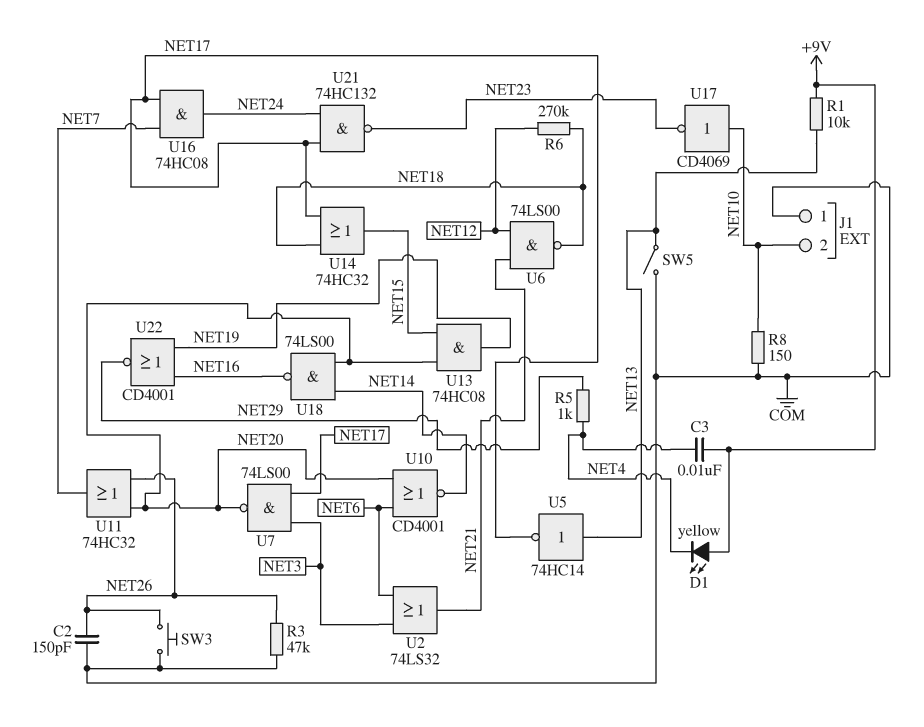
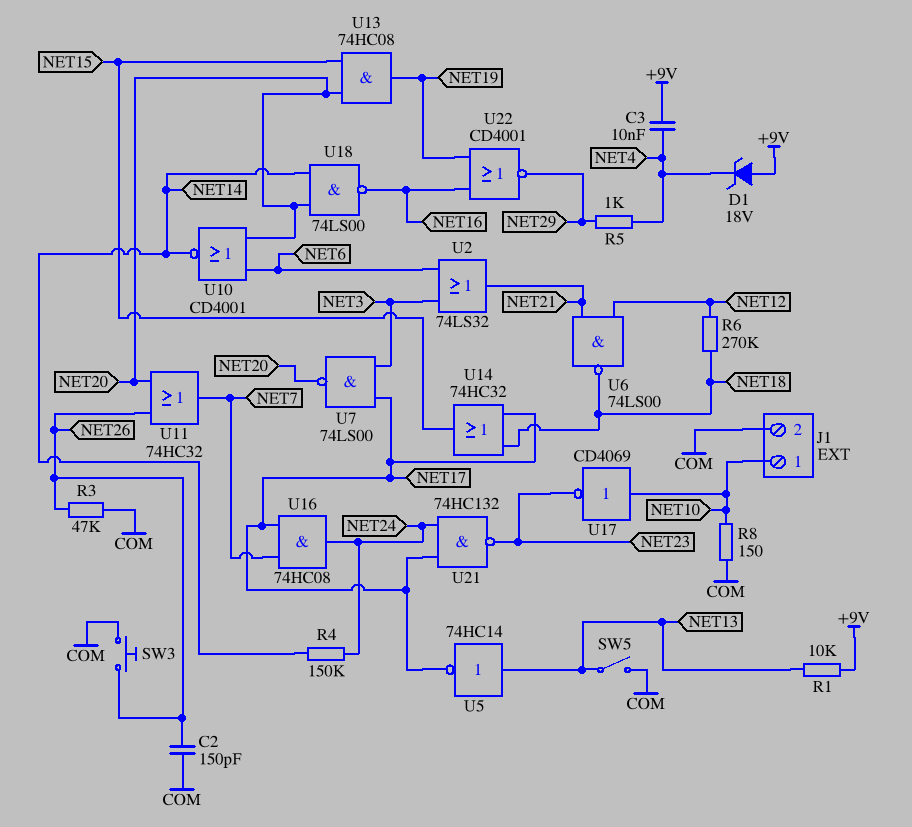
D1: LED yellow (A +9V, K NET4) -> zener 18V (A +9V, K NET4)
J1 pin 1: COM -> NET10
J1 pin 2: NET10 -> COM
R4: none -> 150k (NET14, NET24)

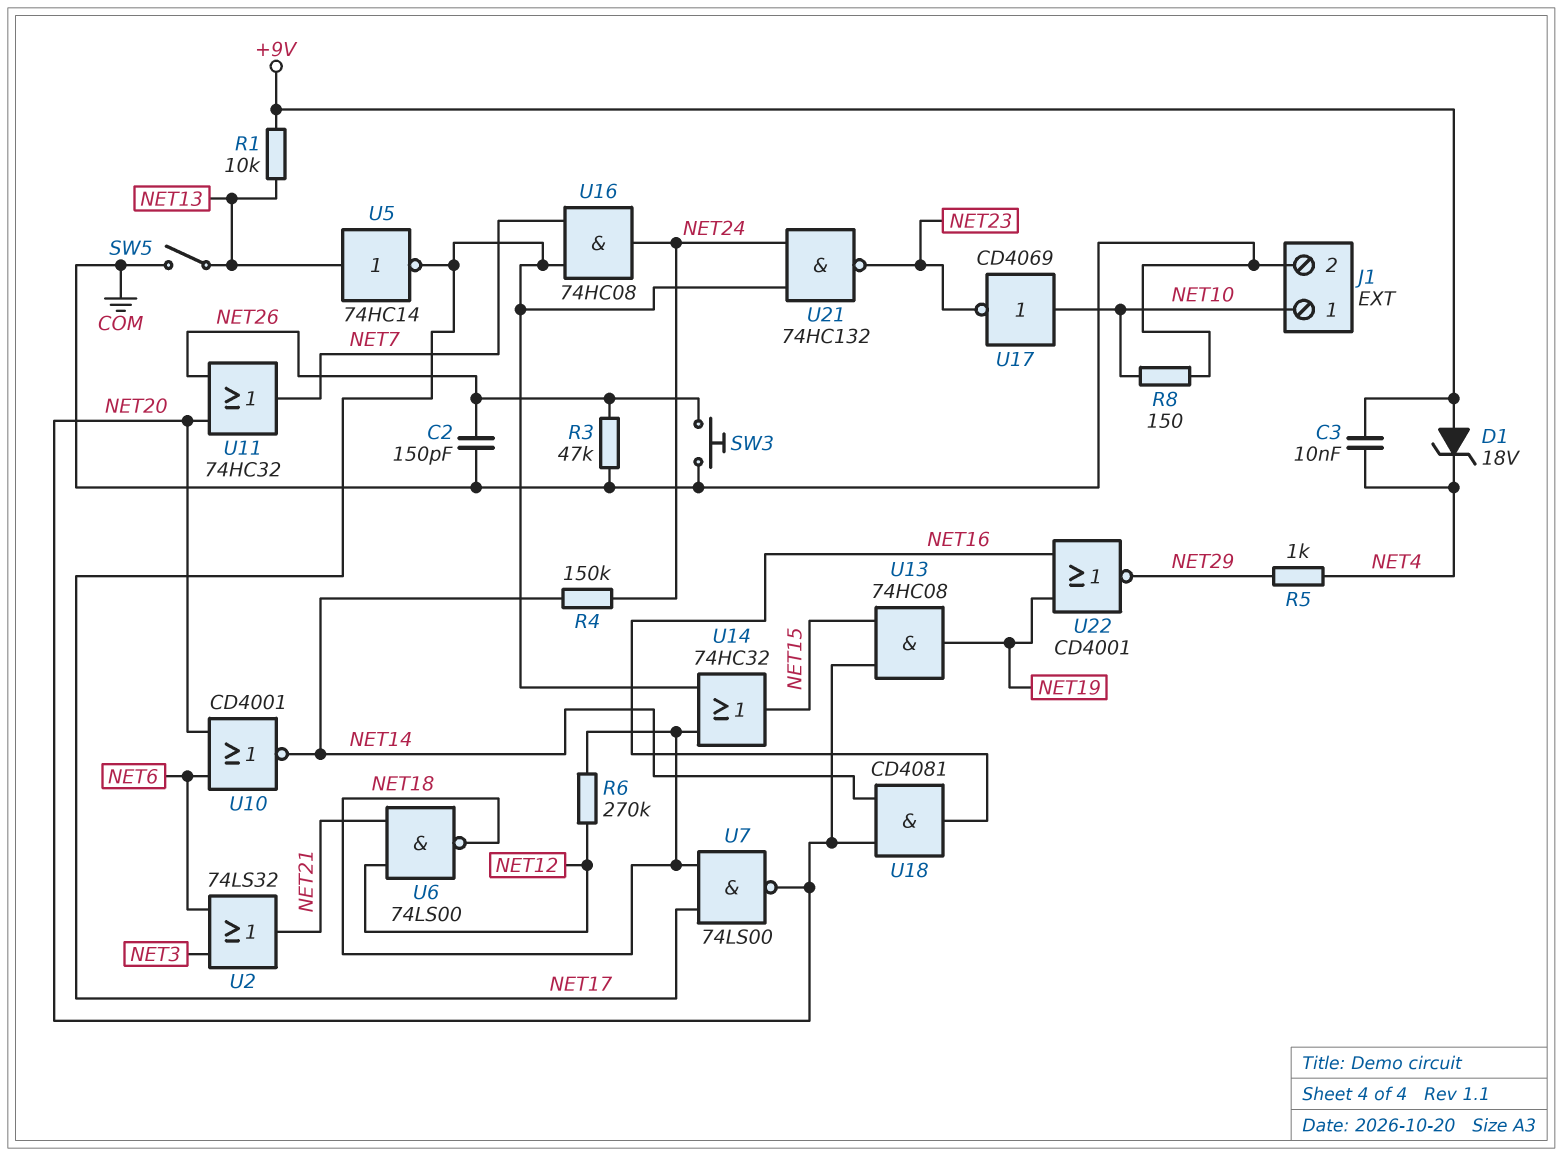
U7: NAND 74LS00 (in NET3, in NET17, out NET20) -> NAND 74LS00 (in NET17, in NET18, out NET20)
U18: NAND 74LS00 (in NET14, in NET20, out NET16) -> AND CD4081 (in NET14, in NET20, out NET16)

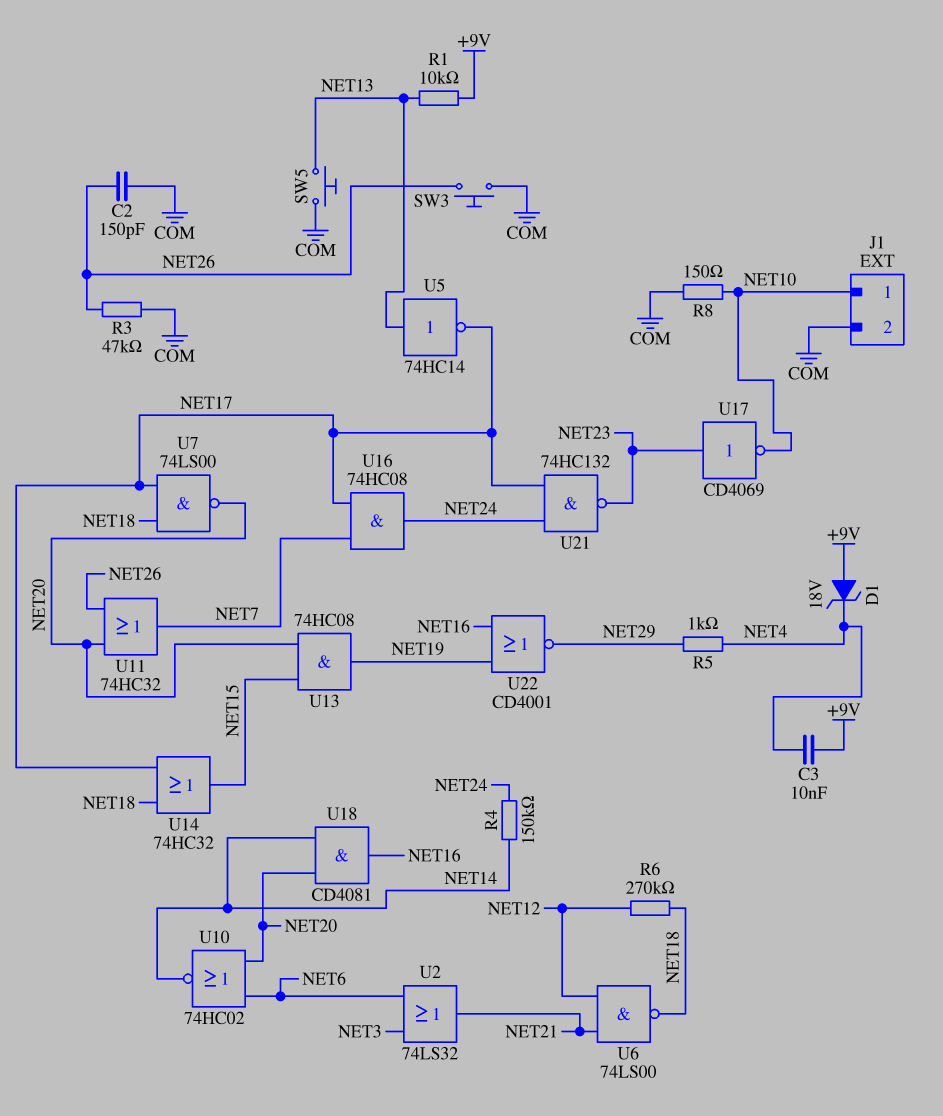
SW5: switch (COM, NET13) -> button (COM, NET13)
U10: NOR CD4001 (in NET6, in NET20, out NET14) -> NOR 74HC02 (in NET6, in NET20, out NET14)
U17: NOT CD4069 (in NET10, out NET23) -> NOT CD4069 (in NET23, out NET10)

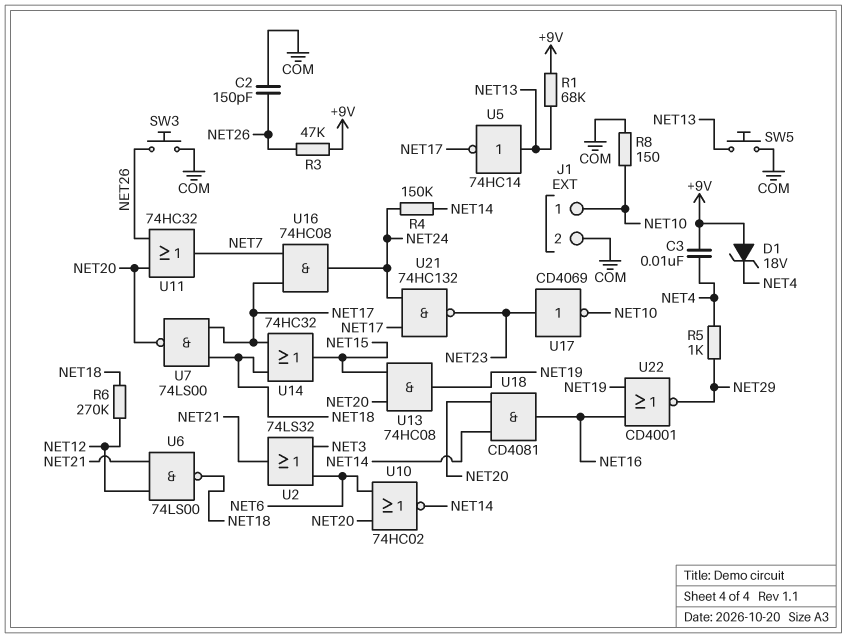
R1: 10k (+9V, NET13) -> 68k (+9V, NET13)
R3: 47k (COM, NET26) -> 47k (+9V, NET26)

